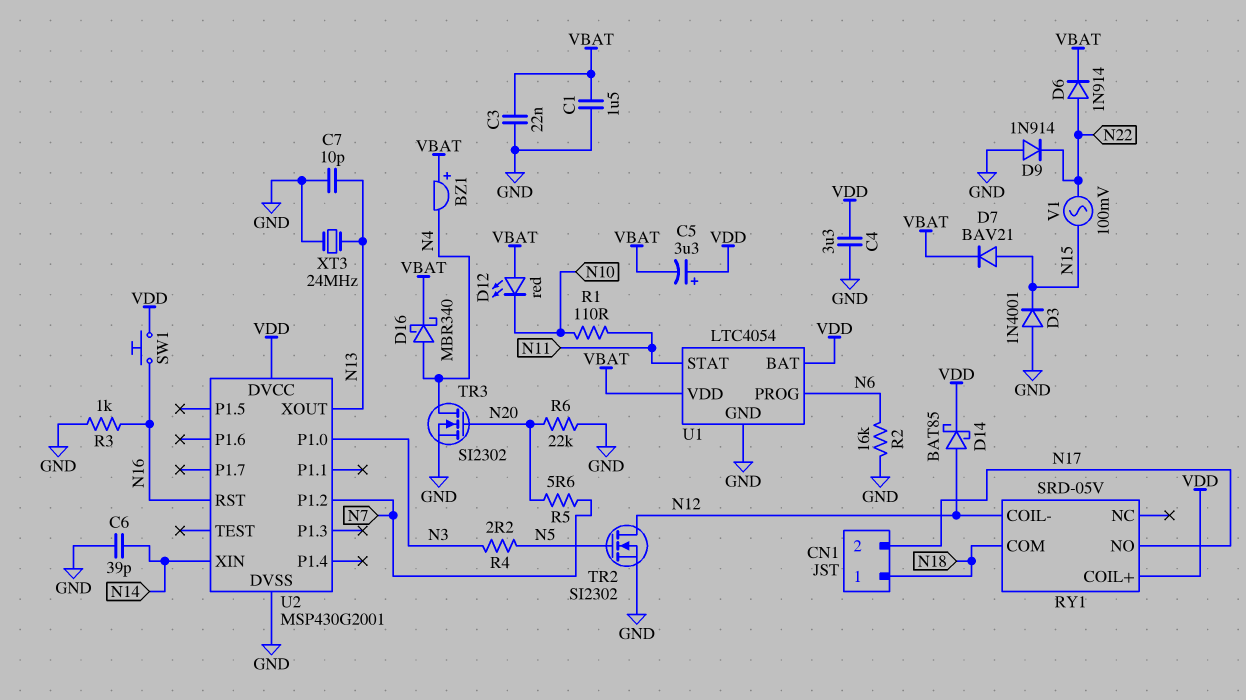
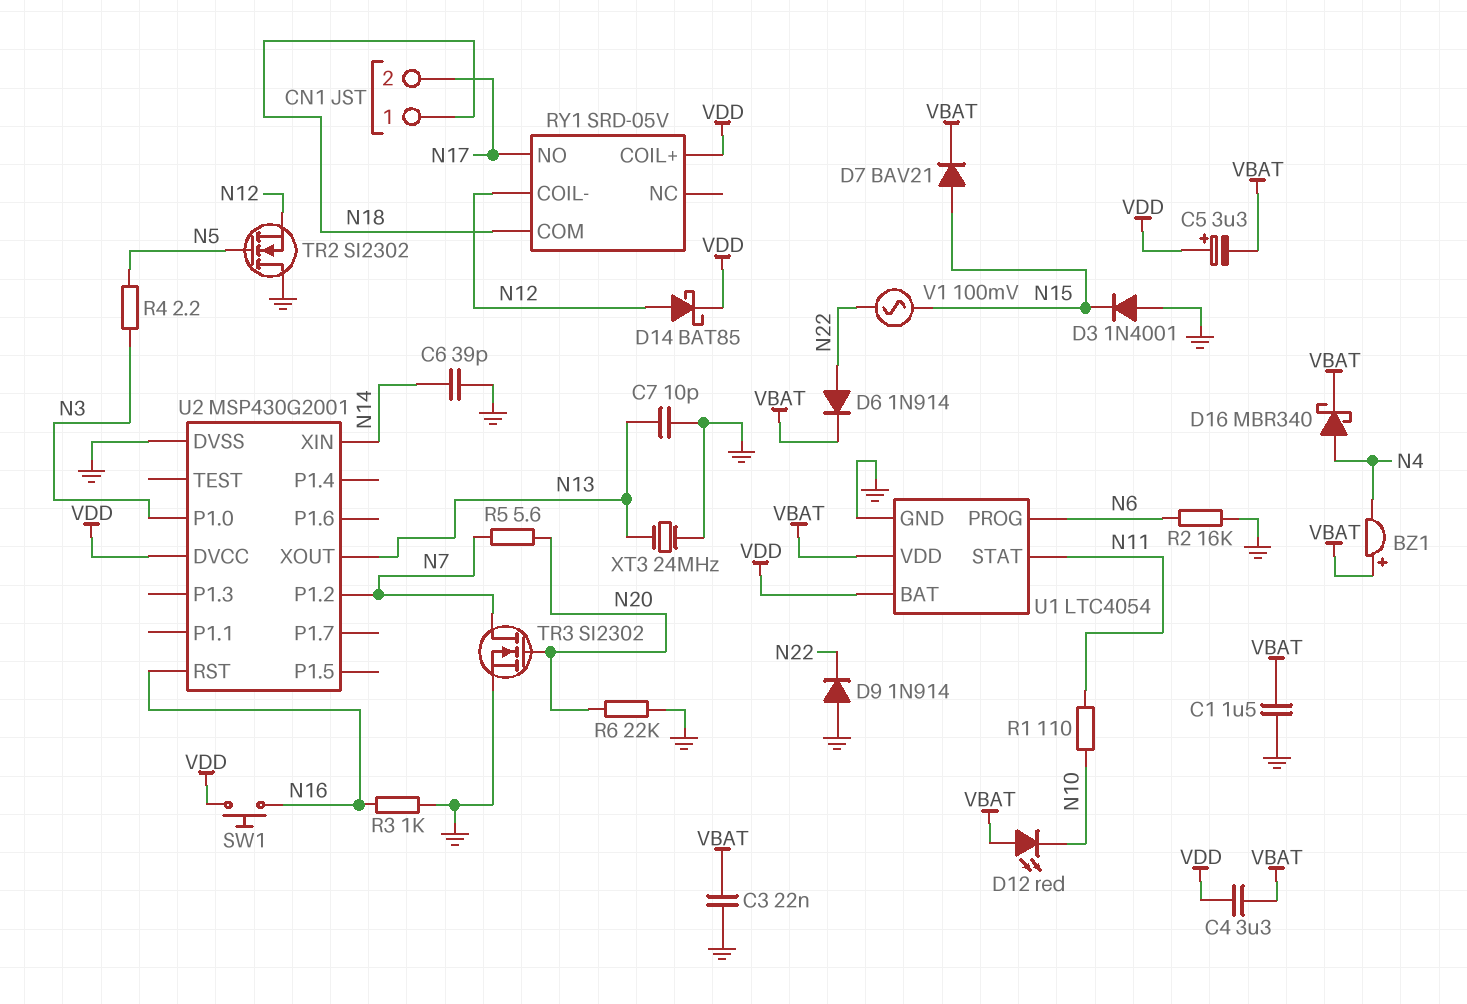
C4: 3.3uF (GND, VDD) -> 3.3uF (VBAT, VDD)
TR2: NMOS SI2302 (G N5, D N12, S GND) -> NMOS SI2302 (G N5, D GND, S N12)
TR3: NMOS SI2302 (G N20, D N4, S GND) -> NMOS SI2302 (G N20, D N7, S GND)

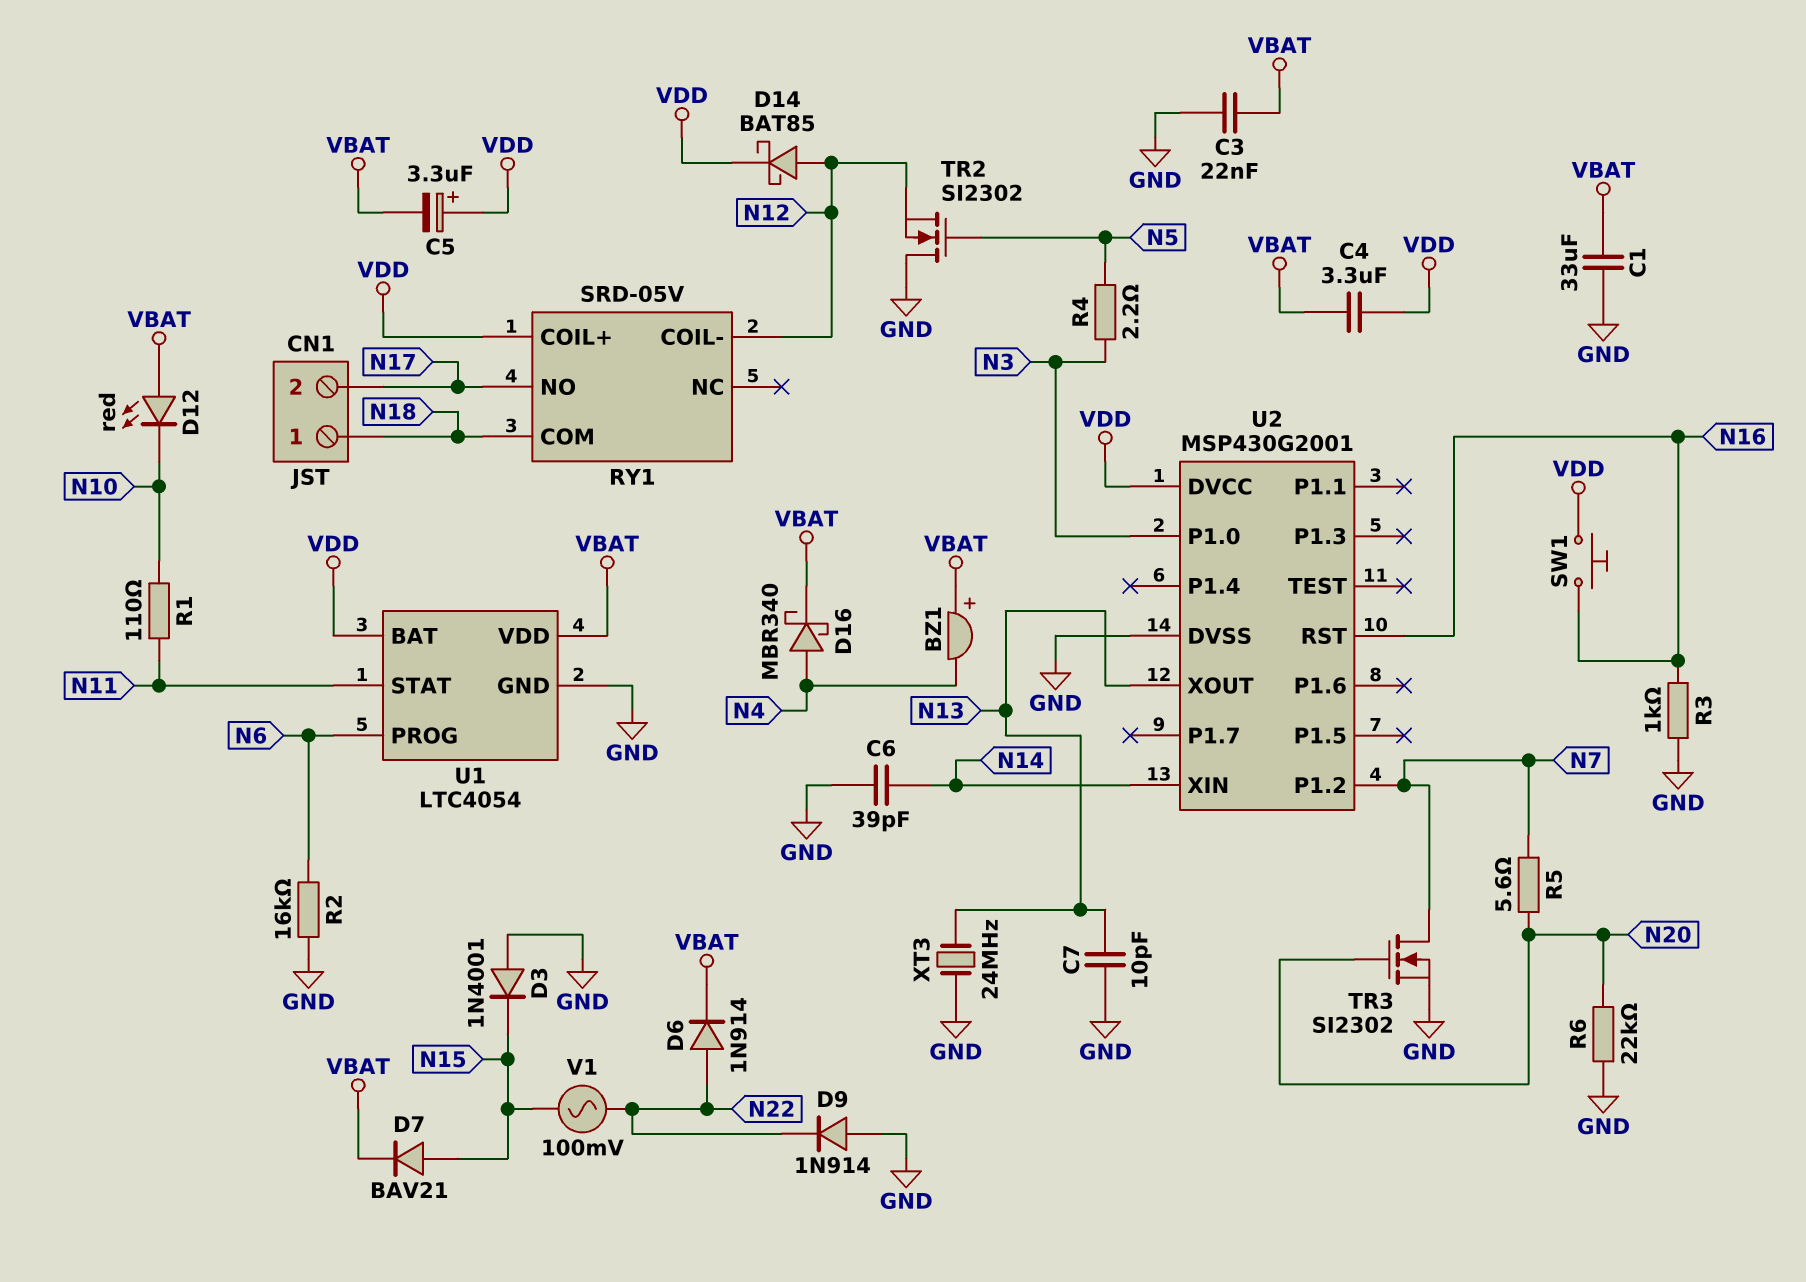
C1: 1.5uF (GND, VBAT) -> 33uF (GND, VBAT)

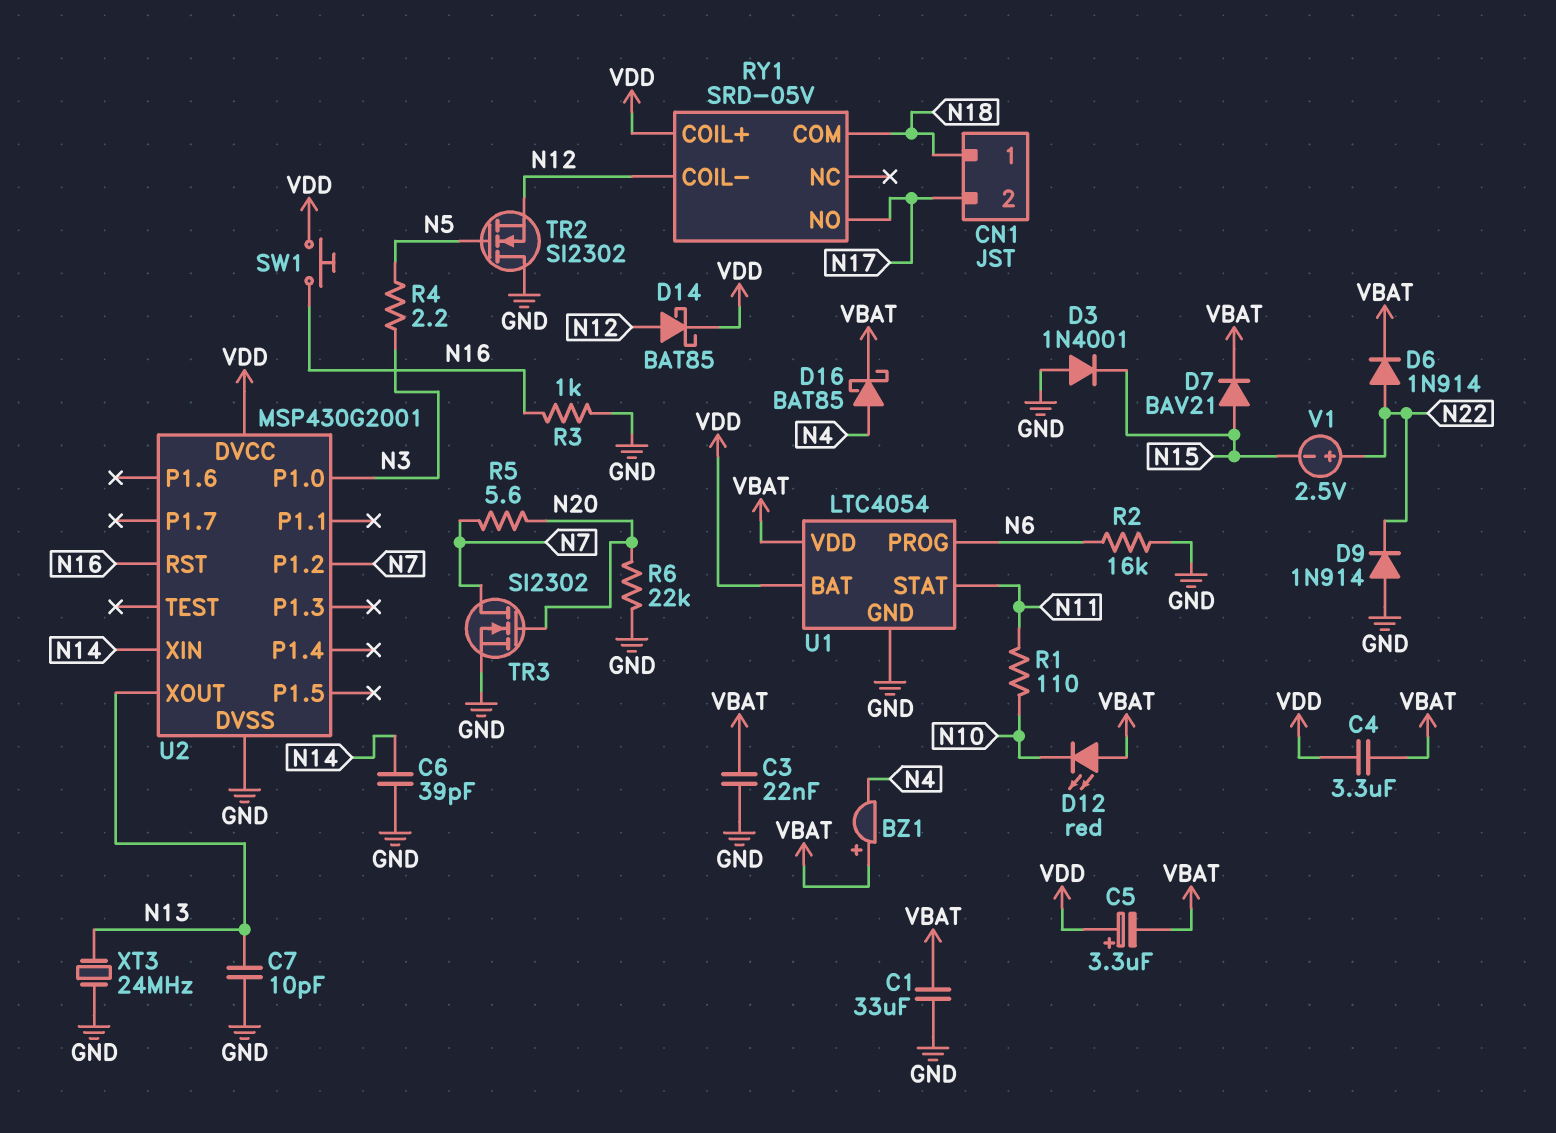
D16: schottky MBR340 (A N4, K VBAT) -> schottky BAT85 (A N4, K VBAT)
V1: AC 100mV (N15, N22) -> 2.5V (plus N22, minus N15)

